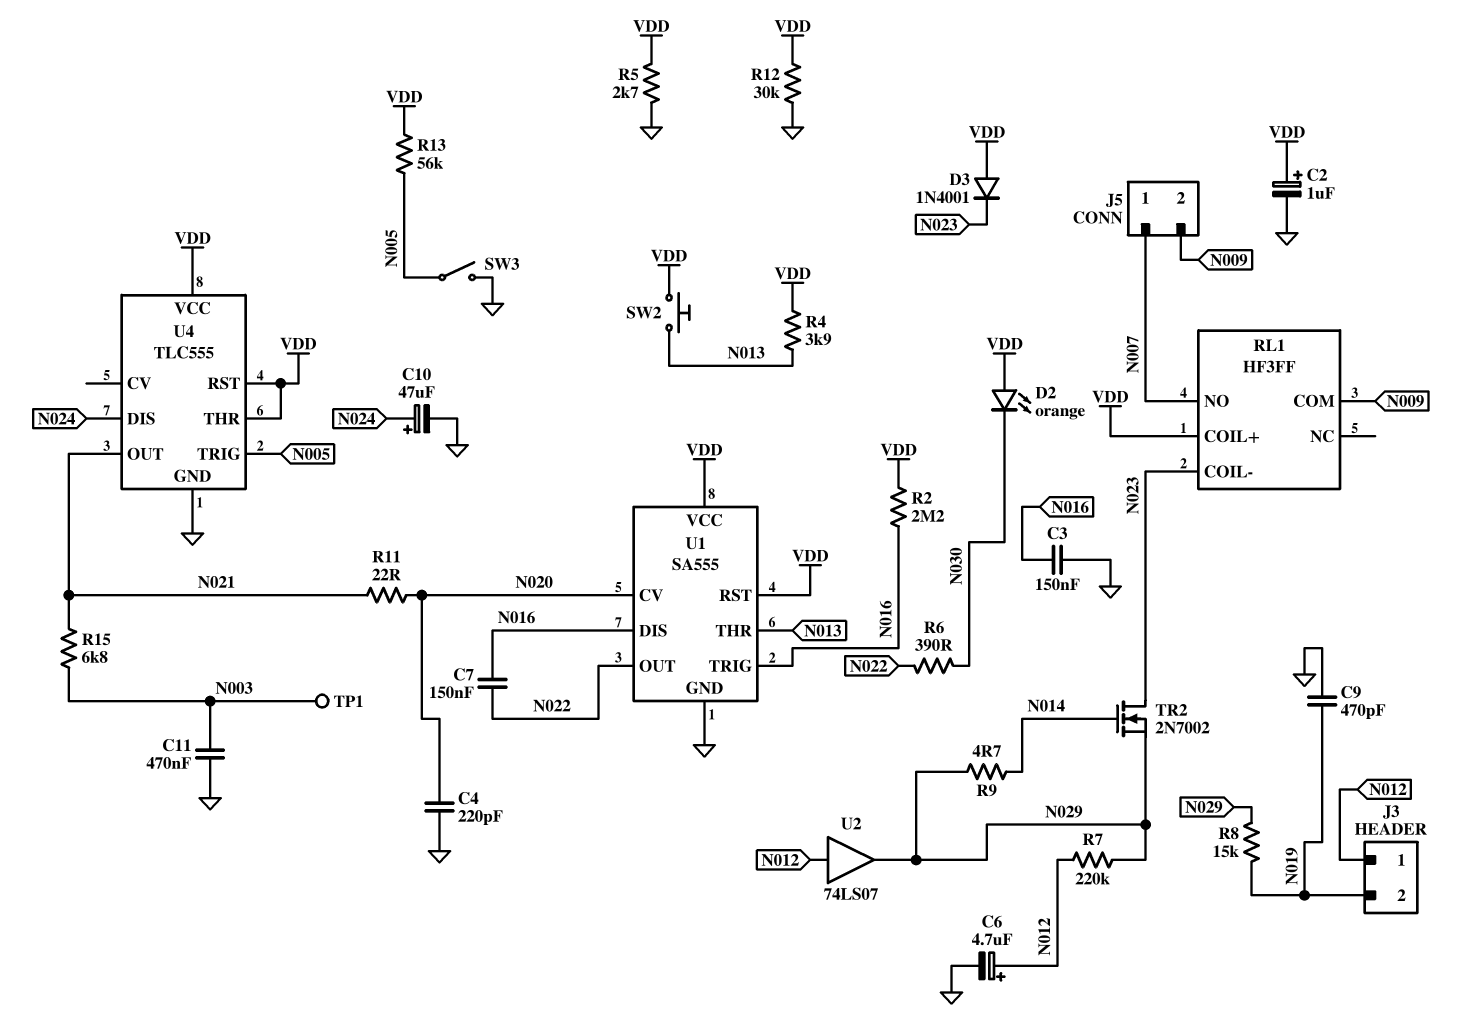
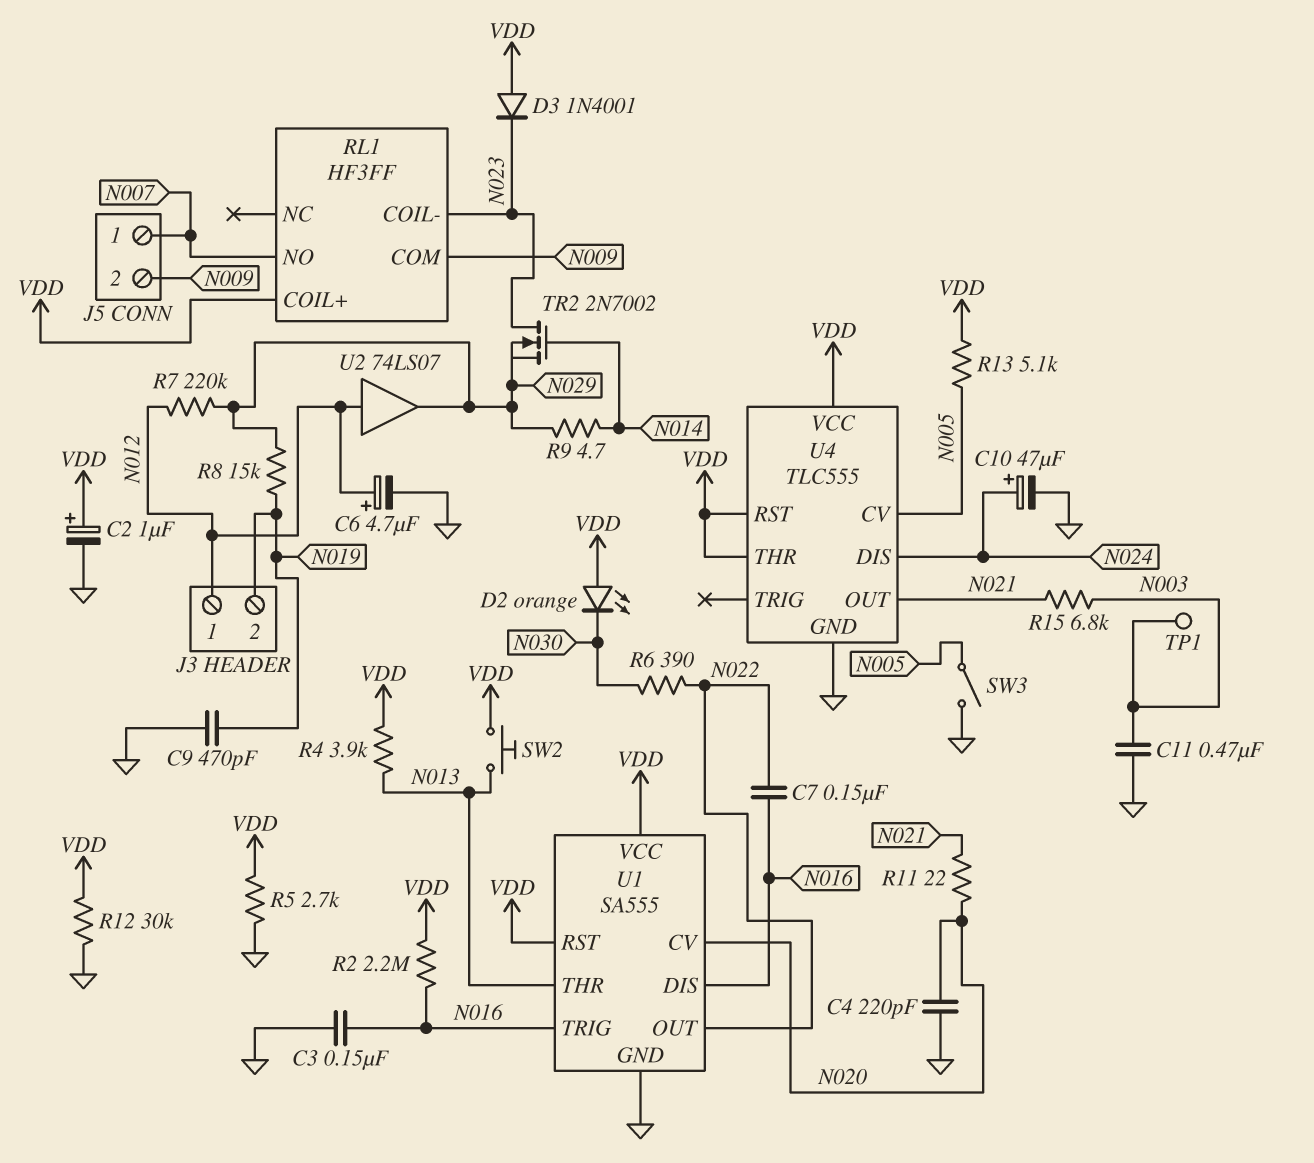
R13: 56k (N005, VDD) -> 5.1k (N005, VDD)
U4 pin CV: none -> N005
U4 pin TRIG: N005 -> none

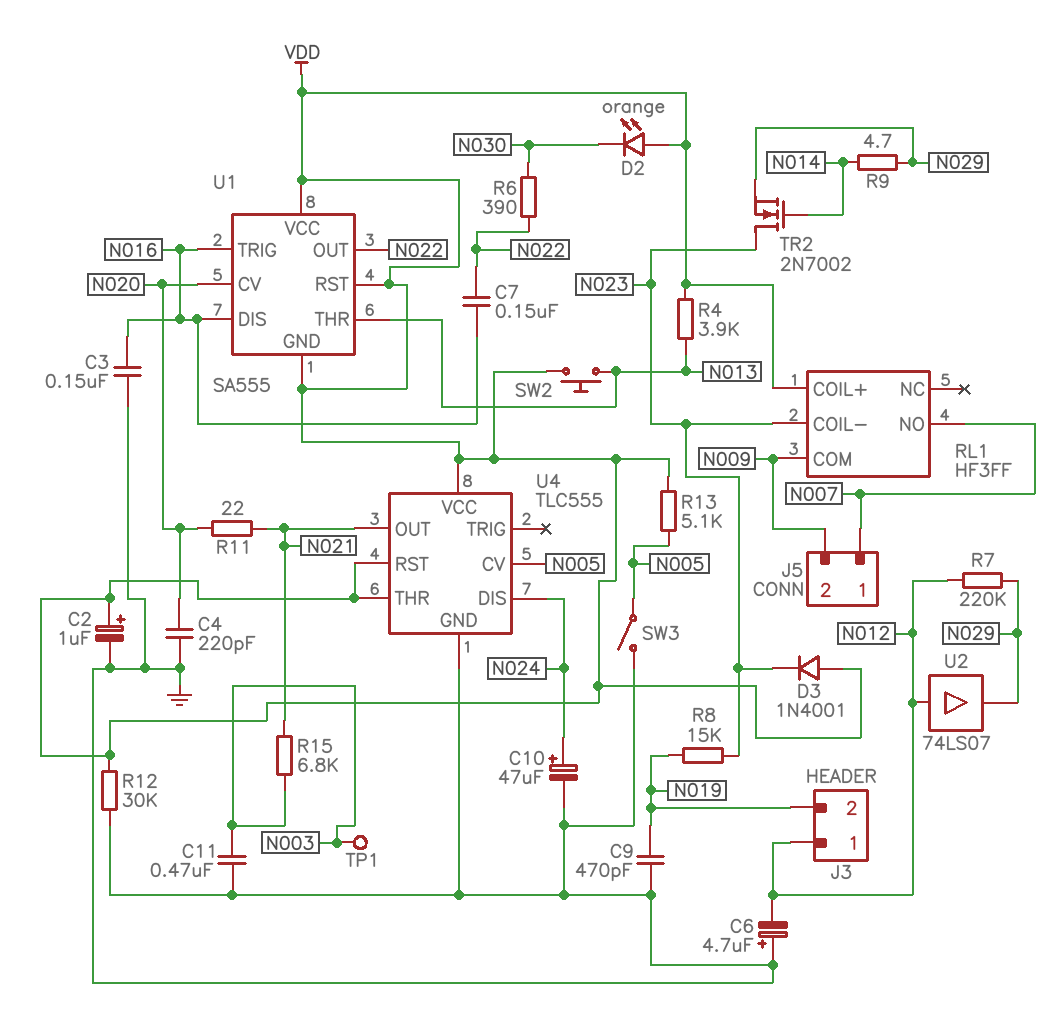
C6: 4.7uF (plus N012, minus GND) -> 4.7uF (plus GND, minus N012)
R2: 2.2M (N016, VDD) -> none
R5: 2.7k (GND, VDD) -> none
R8: 15k (N019, N029) -> 15k (N019, N023)
U1 pin GND: GND -> VDD

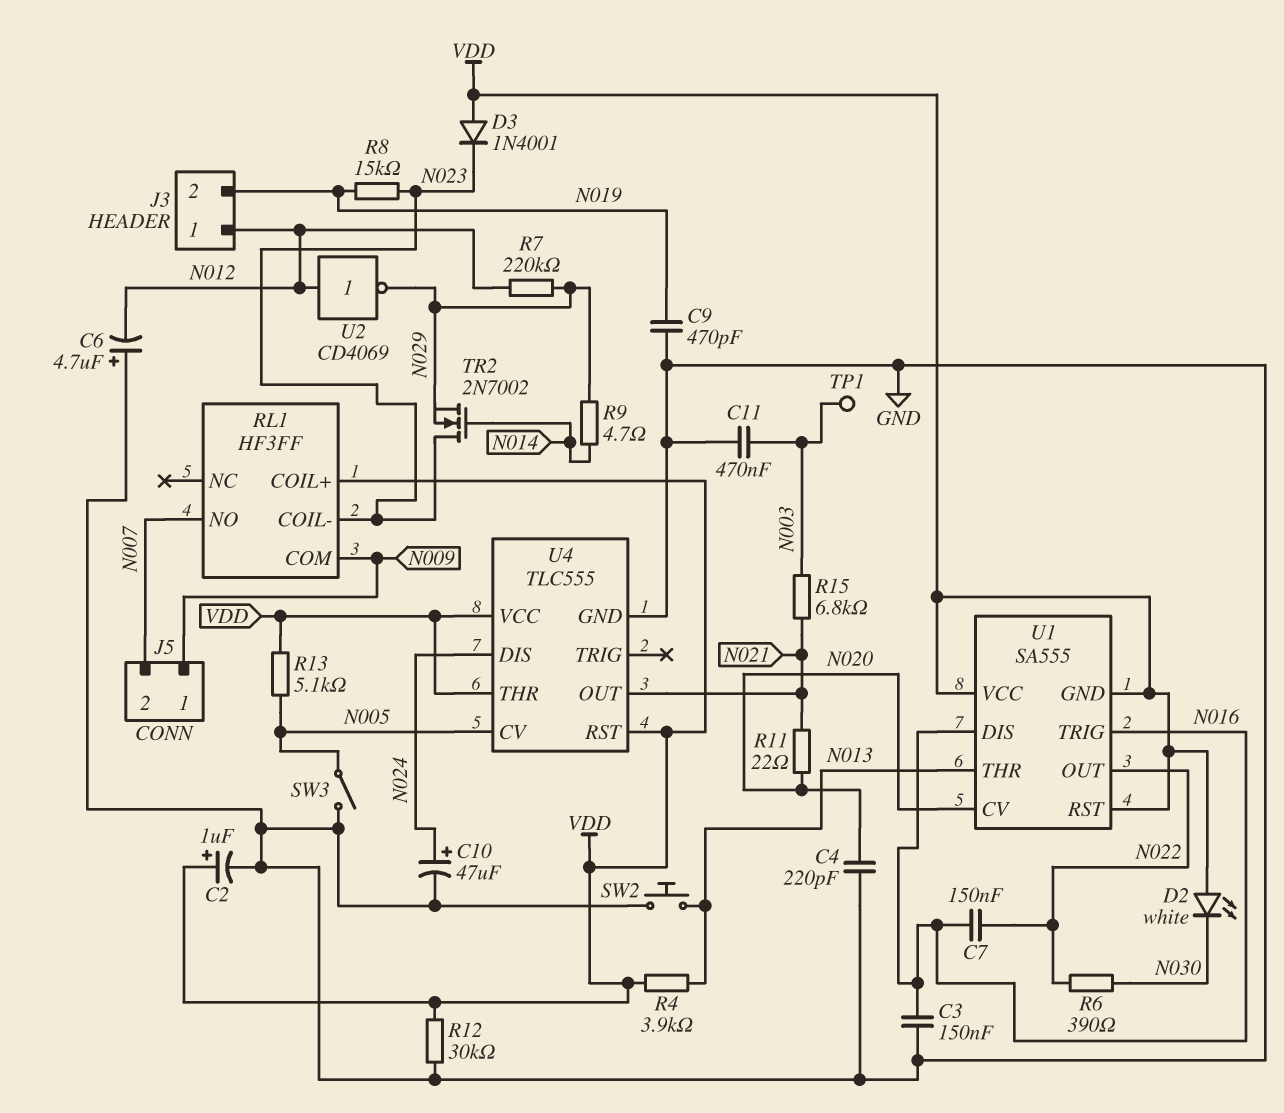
D2: LED orange (A VDD, K N030) -> LED white (A VDD, K N030)
J5 pin 1: N007 -> N009
J5 pin 2: N009 -> N007
SW2: button (N013, VDD) -> button (GND, N013)
U2: buffer 74LS07 (in N012, out N029) -> NOT CD4069 (in N012, out N029)

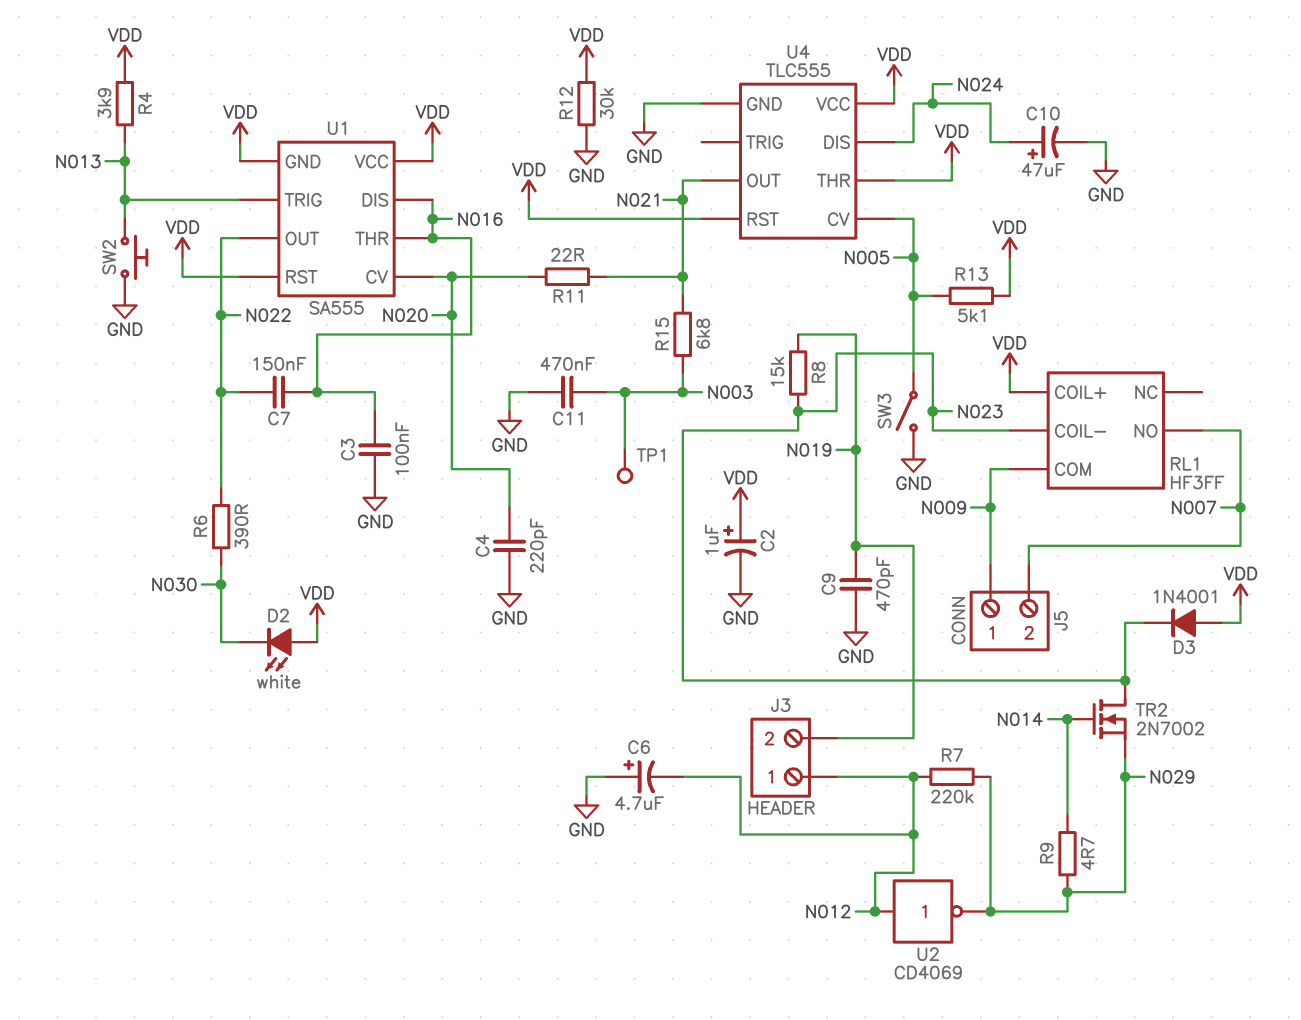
C3: 150nF (GND, N016) -> 100nF (GND, N016)
U1 pin THR: N013 -> N016
U1 pin TRIG: N016 -> N013

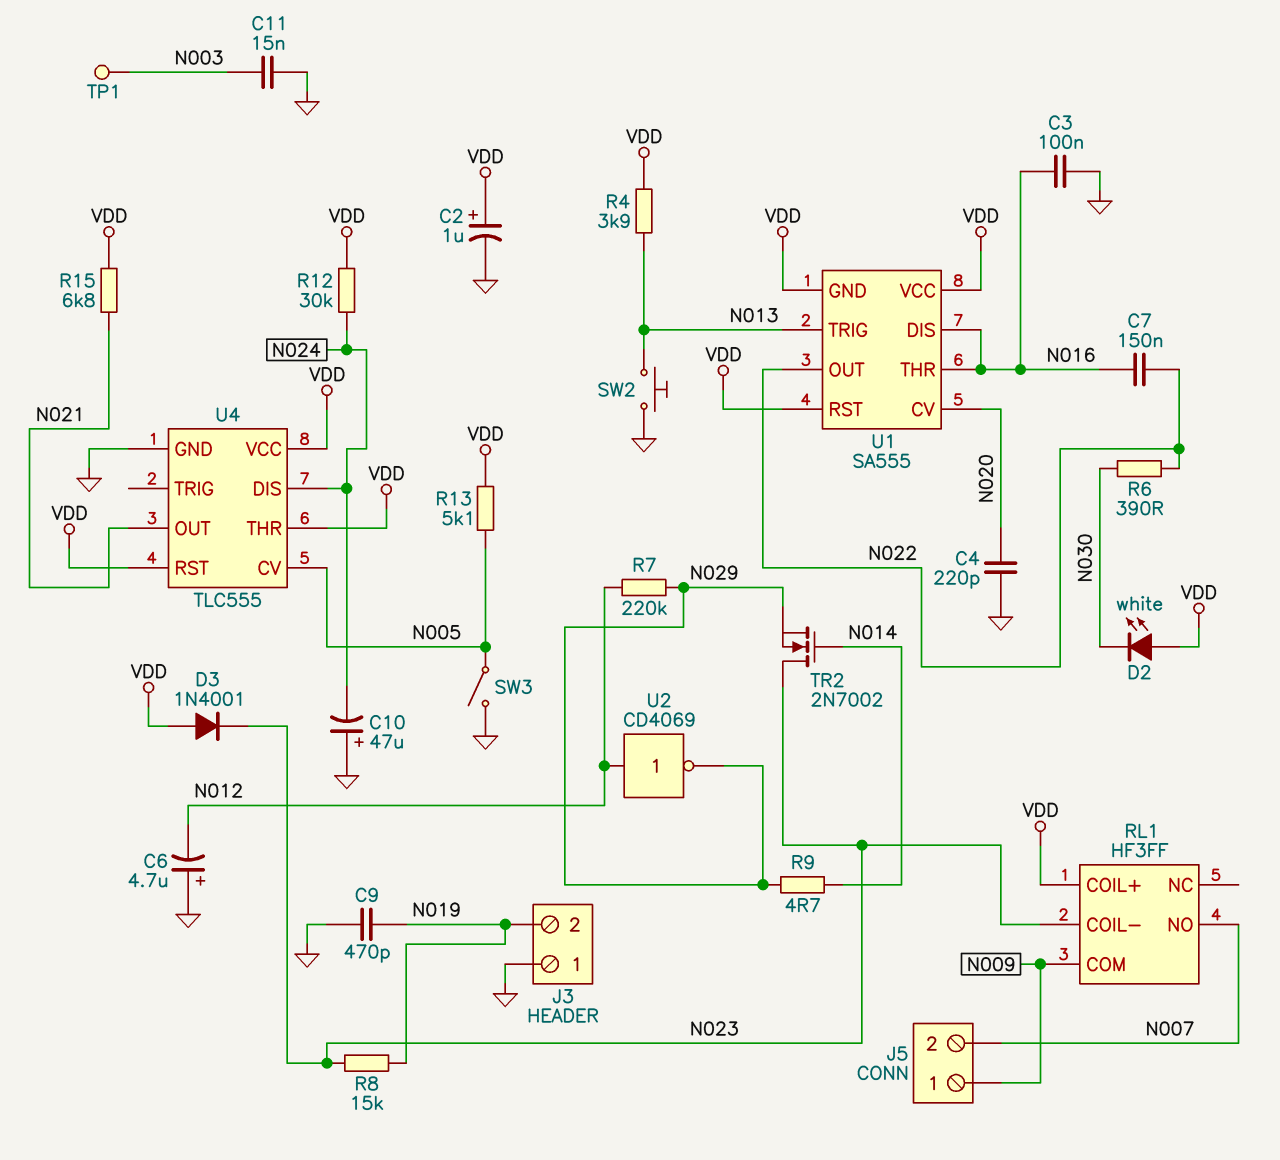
C10: 47uF (plus N024, minus GND) -> 47uF (plus GND, minus N024)
C11: 470nF (GND, N003) -> 15nF (GND, N003)
J3 pin 1: N012 -> GND
R11: 22 (N020, N021) -> none
R12: 30k (GND, VDD) -> 30k (N024, VDD)
R15: 6.8k (N003, N021) -> 6.8k (N021, VDD)

